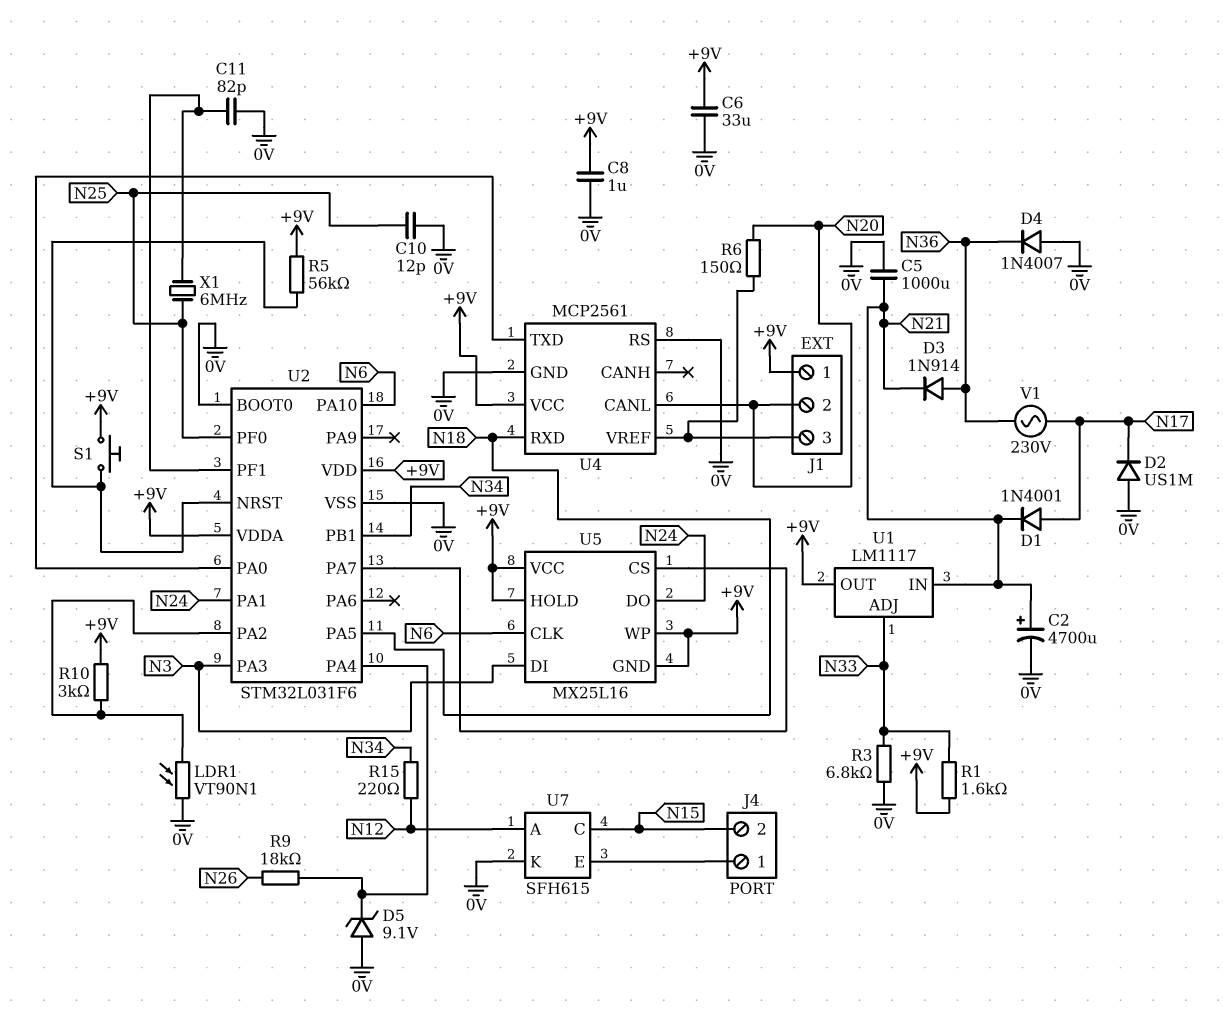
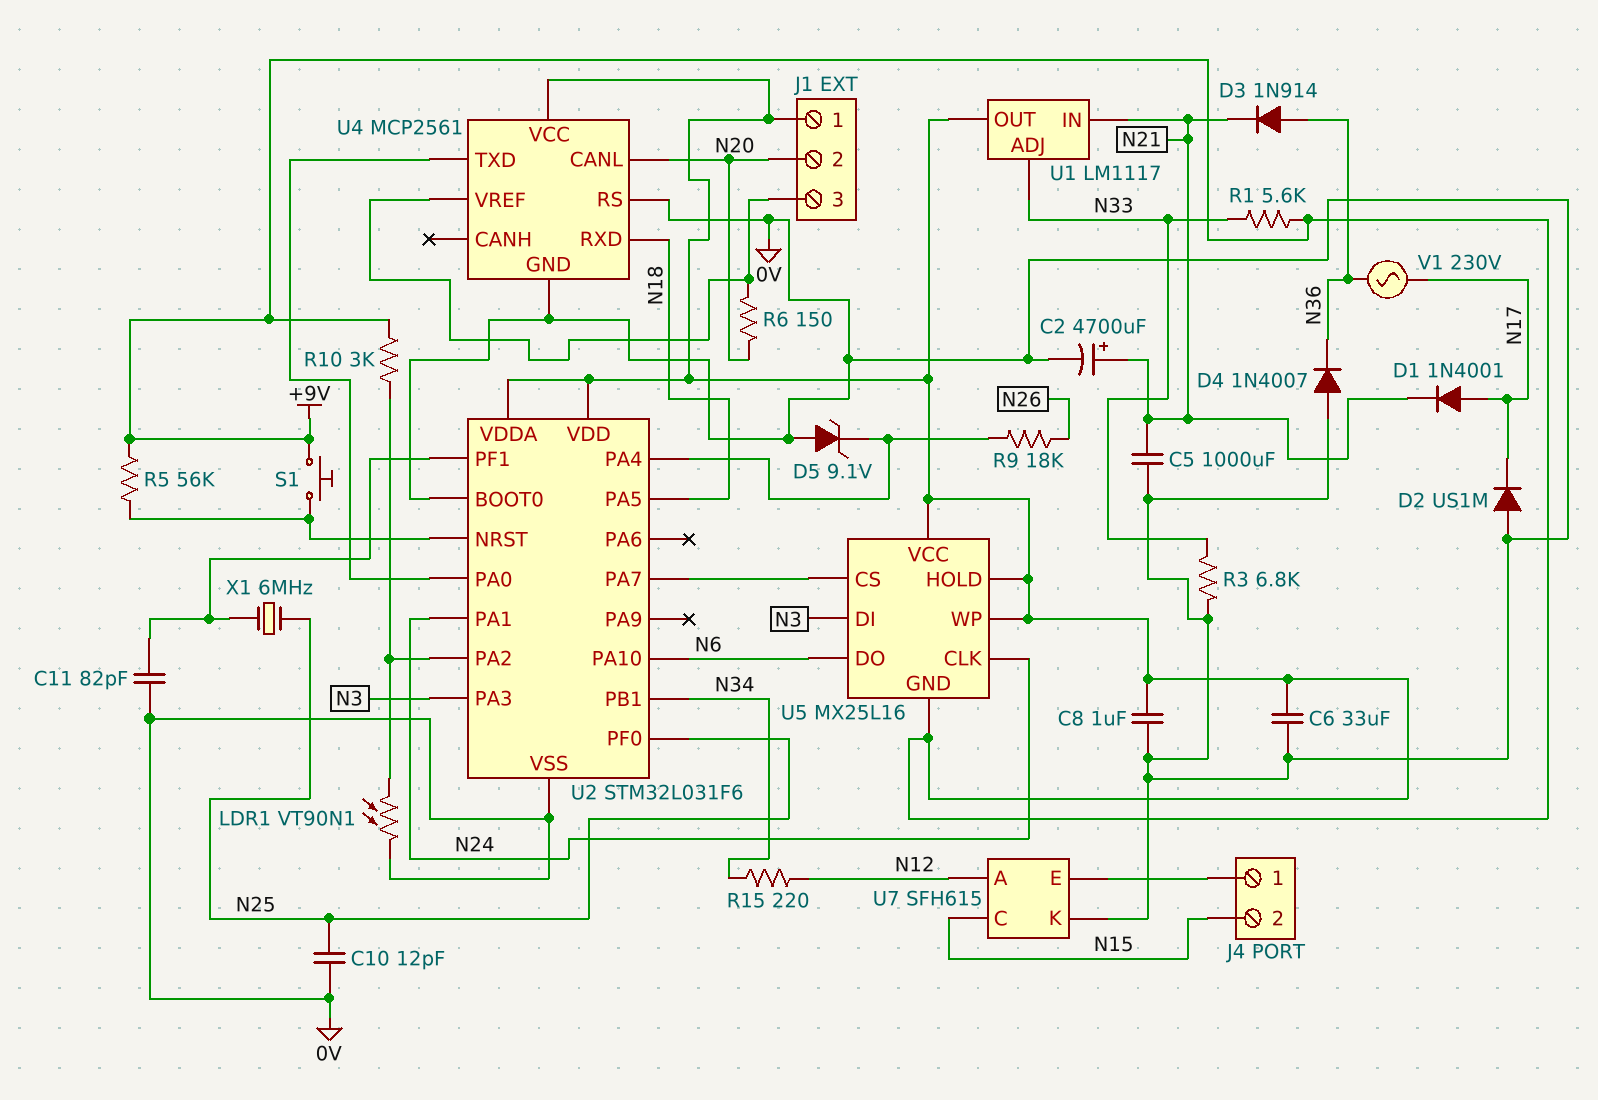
R1: 1.6k (+9V, N33) -> 5.6k (+9V, N33)
U5 pin CLK: N6 -> N24
U5 pin DO: N24 -> N6

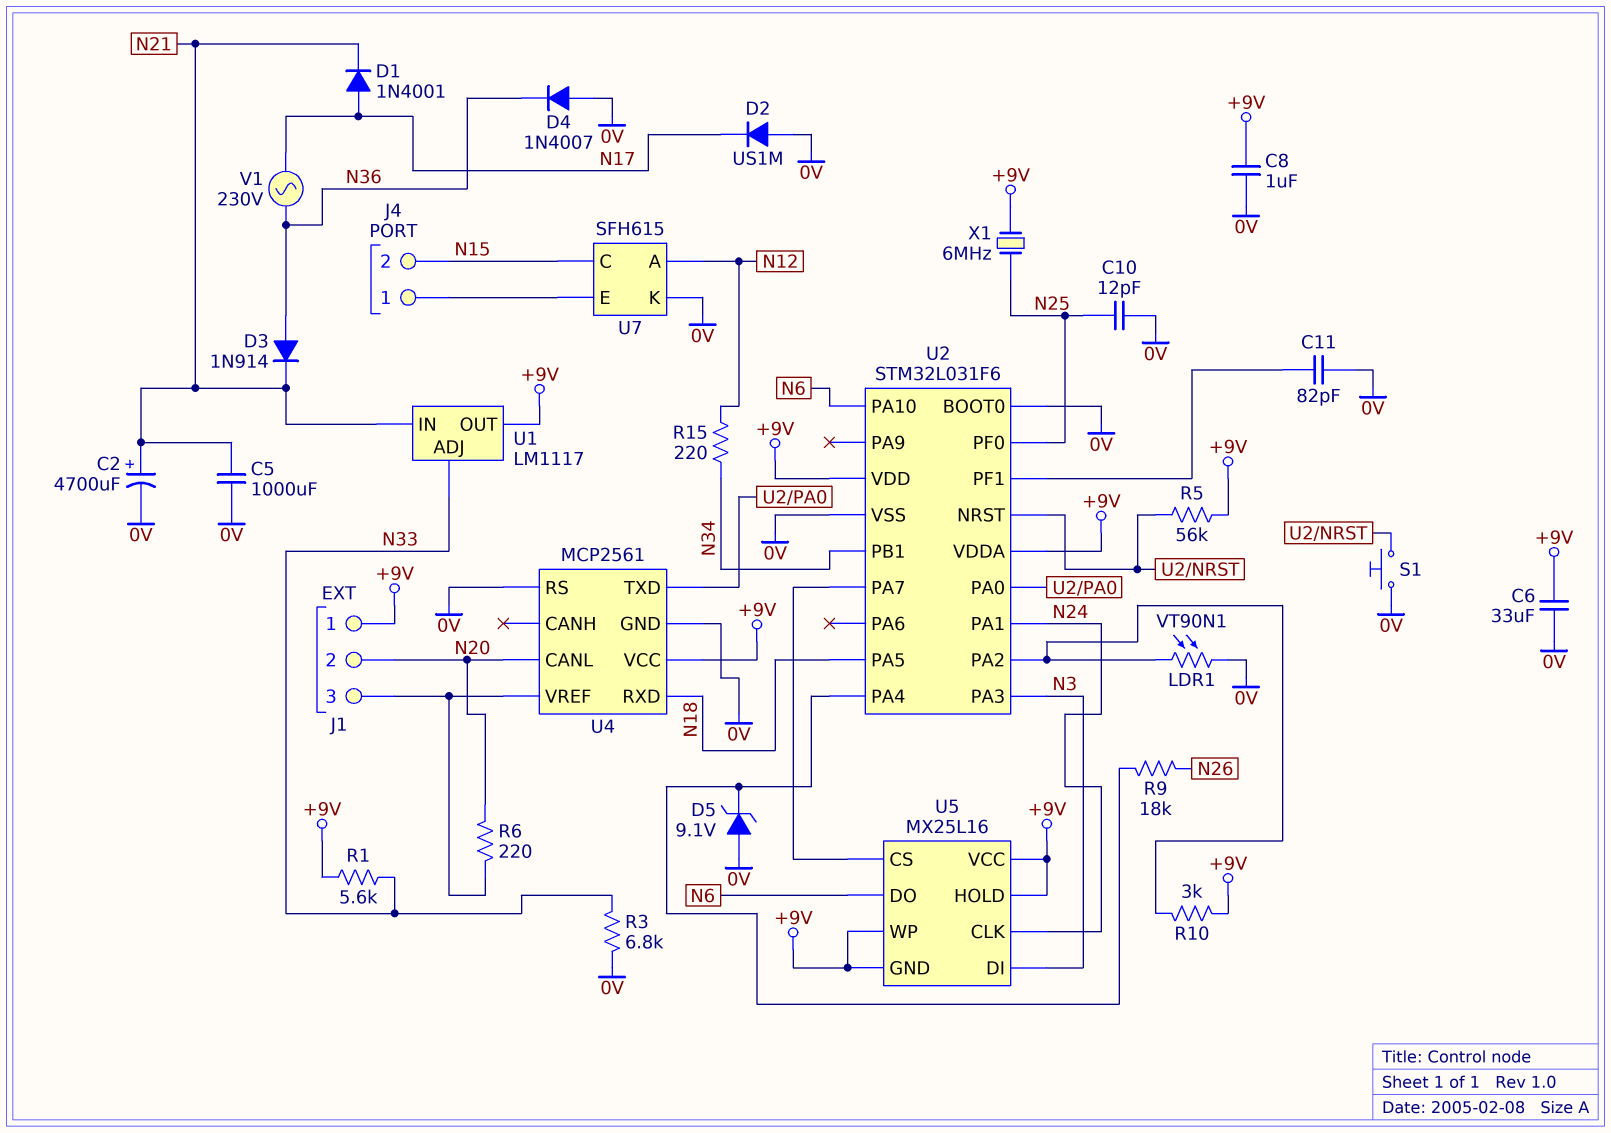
R6: 150 (J1/3, N20) -> 220 (J1/3, N20)
S1: button (+9V, U2/NRST) -> button (0V, U2/NRST)
X1: 6MHz (N25, U2/PF1) -> 6MHz (+9V, N25)

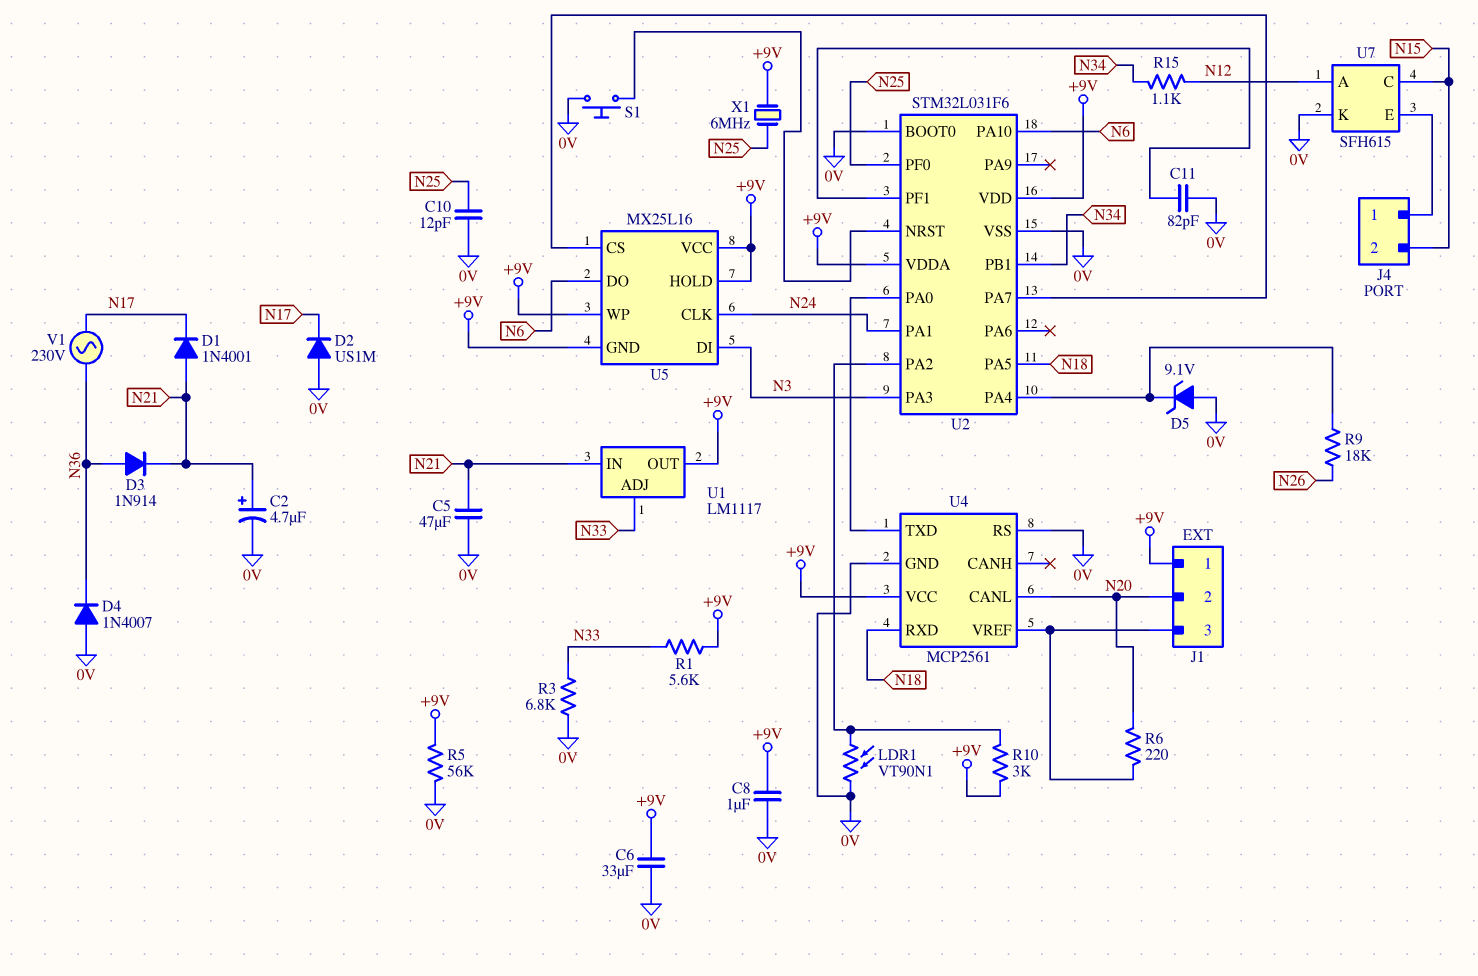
C2: 4700uF (plus N21, minus 0V) -> 4.7uF (plus N21, minus 0V)
C5: 1000uF (0V, N21) -> 47uF (0V, N21)
D1: diode 1N4001 (A N17, K N21) -> diode 1N4001 (A N21, K N17)
R5: 56k (+9V, U2/NRST) -> 56k (+9V, 0V)
R15: 220 (N12, N34) -> 1.1k (N12, N34)

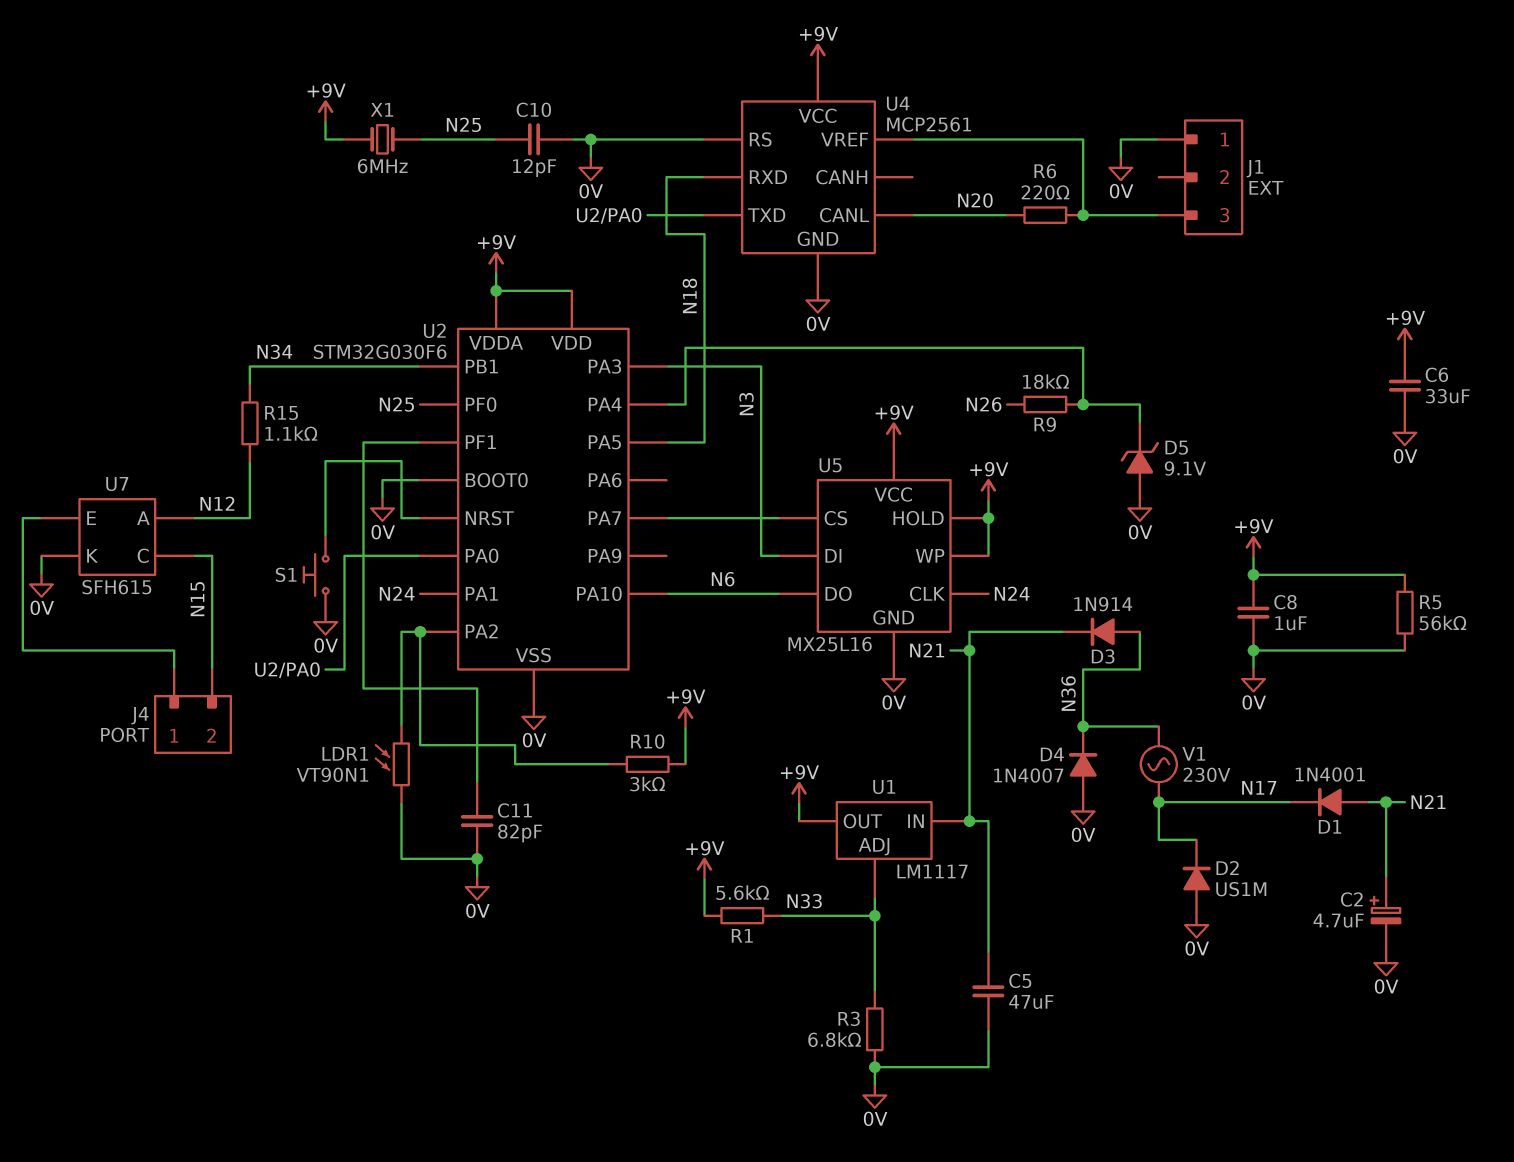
J1 pin 1: +9V -> 0V
J1 pin 2: N20 -> none
U2: STM32L031F6 -> STM32G030F6
U5 pin GND: +9V -> 0V

